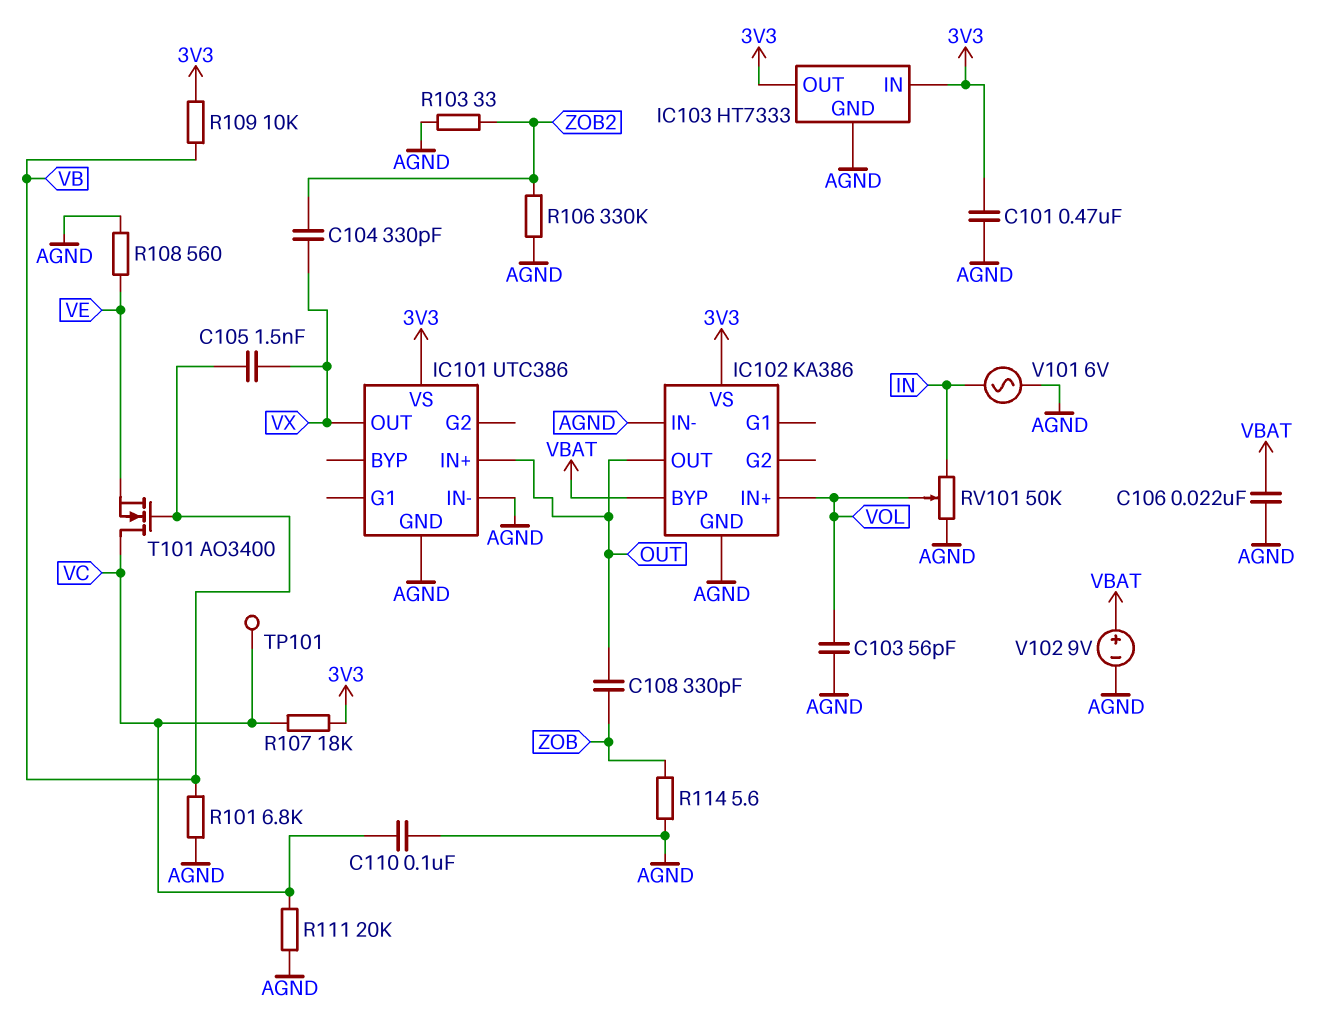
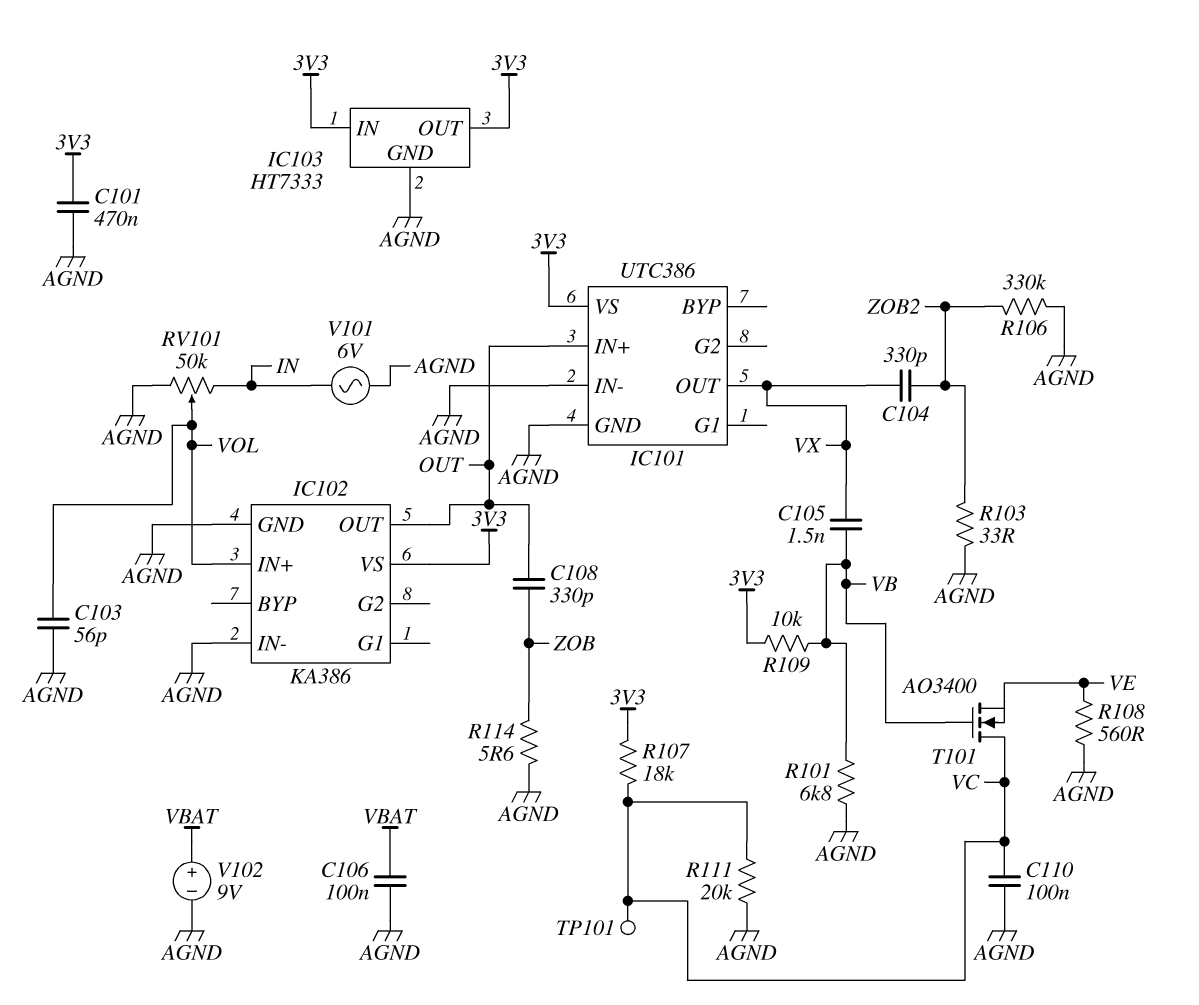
C106: 22nF (AGND, VBAT) -> 100nF (AGND, VBAT)
IC102 pin BYP: VBAT -> none

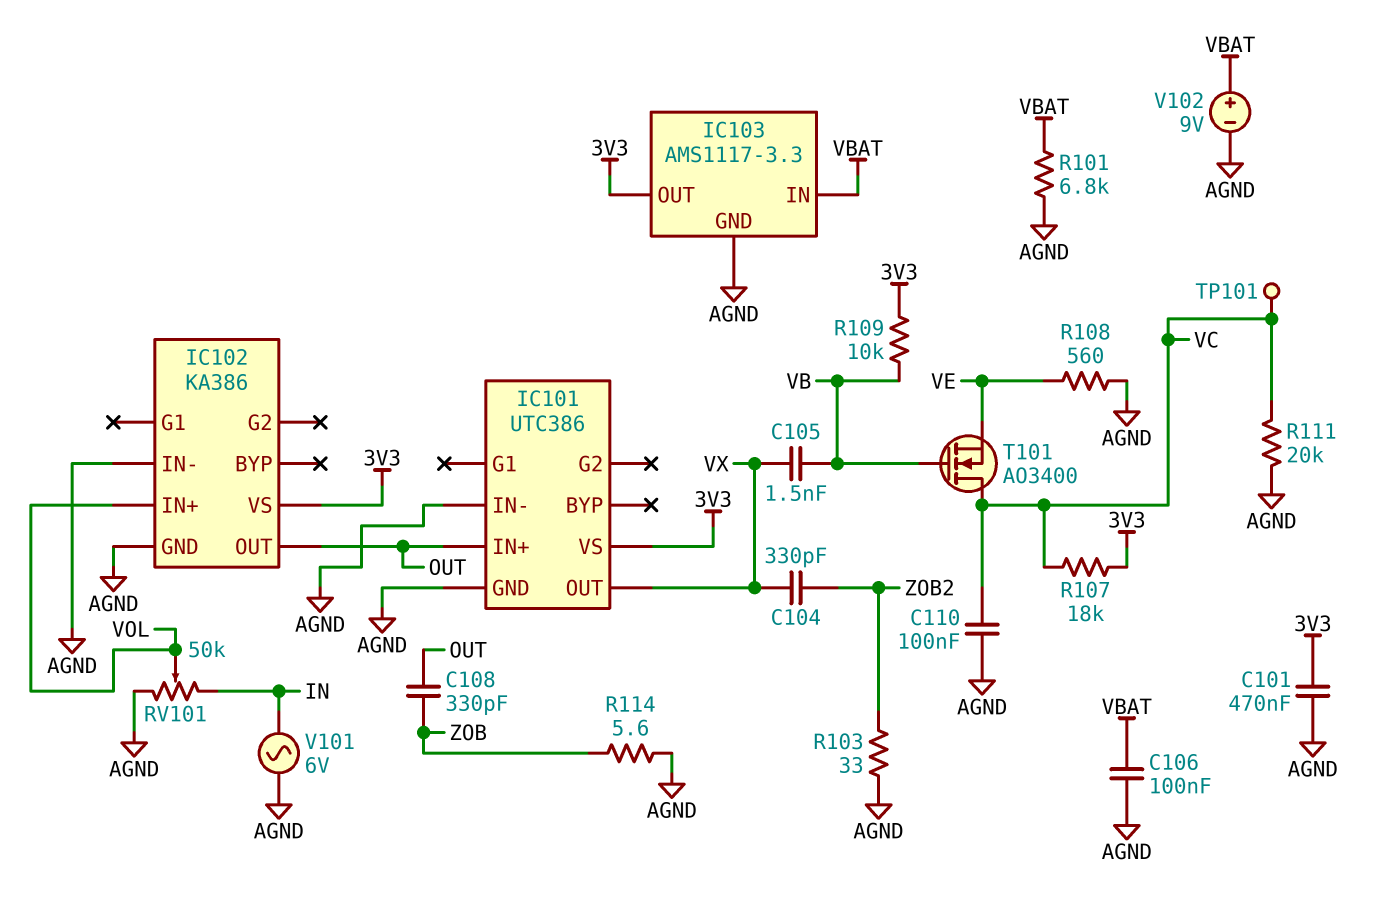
C103: 56pF (AGND, VOL) -> none
IC103: HT7333 -> AMS1117-3.3
IC103 pin IN: 3V3 -> VBAT
R101: 6.8k (AGND, VB) -> 6.8k (AGND, VBAT)
R106: 330k (AGND, ZOB2) -> none

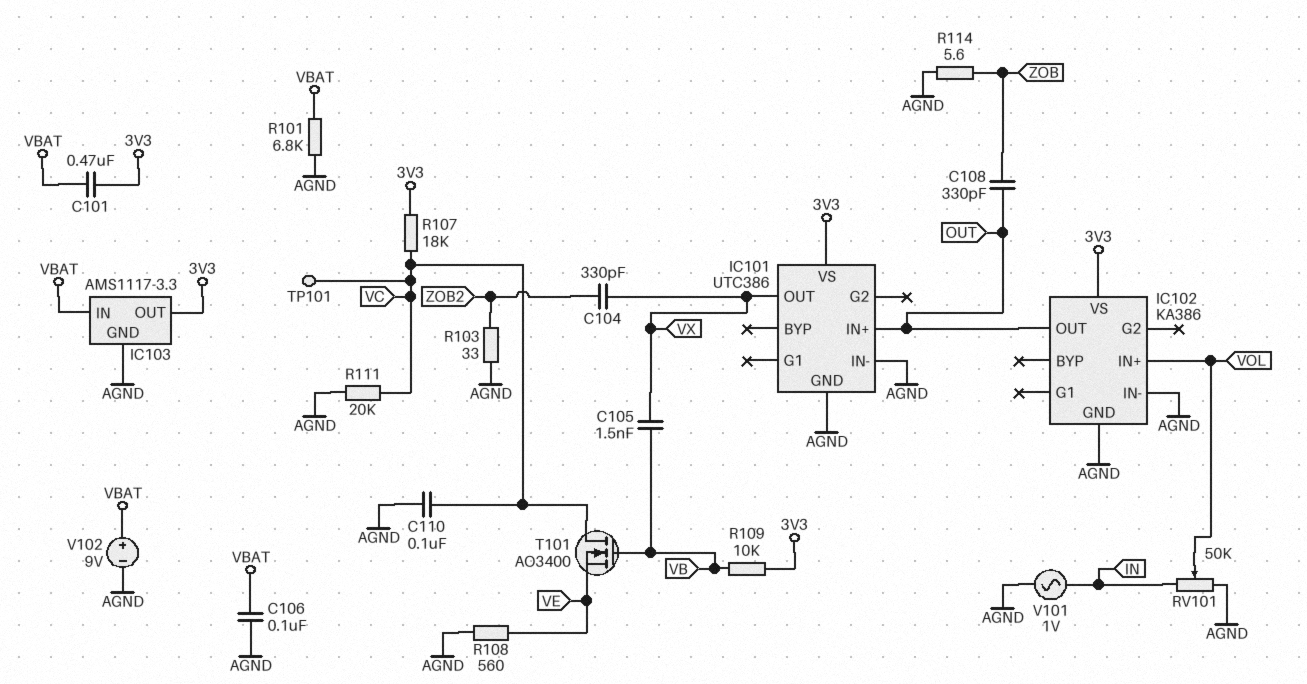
C101: 470nF (3V3, AGND) -> 470nF (3V3, VBAT)
V101: AC 6V (AGND, IN) -> AC 1V (AGND, IN)

